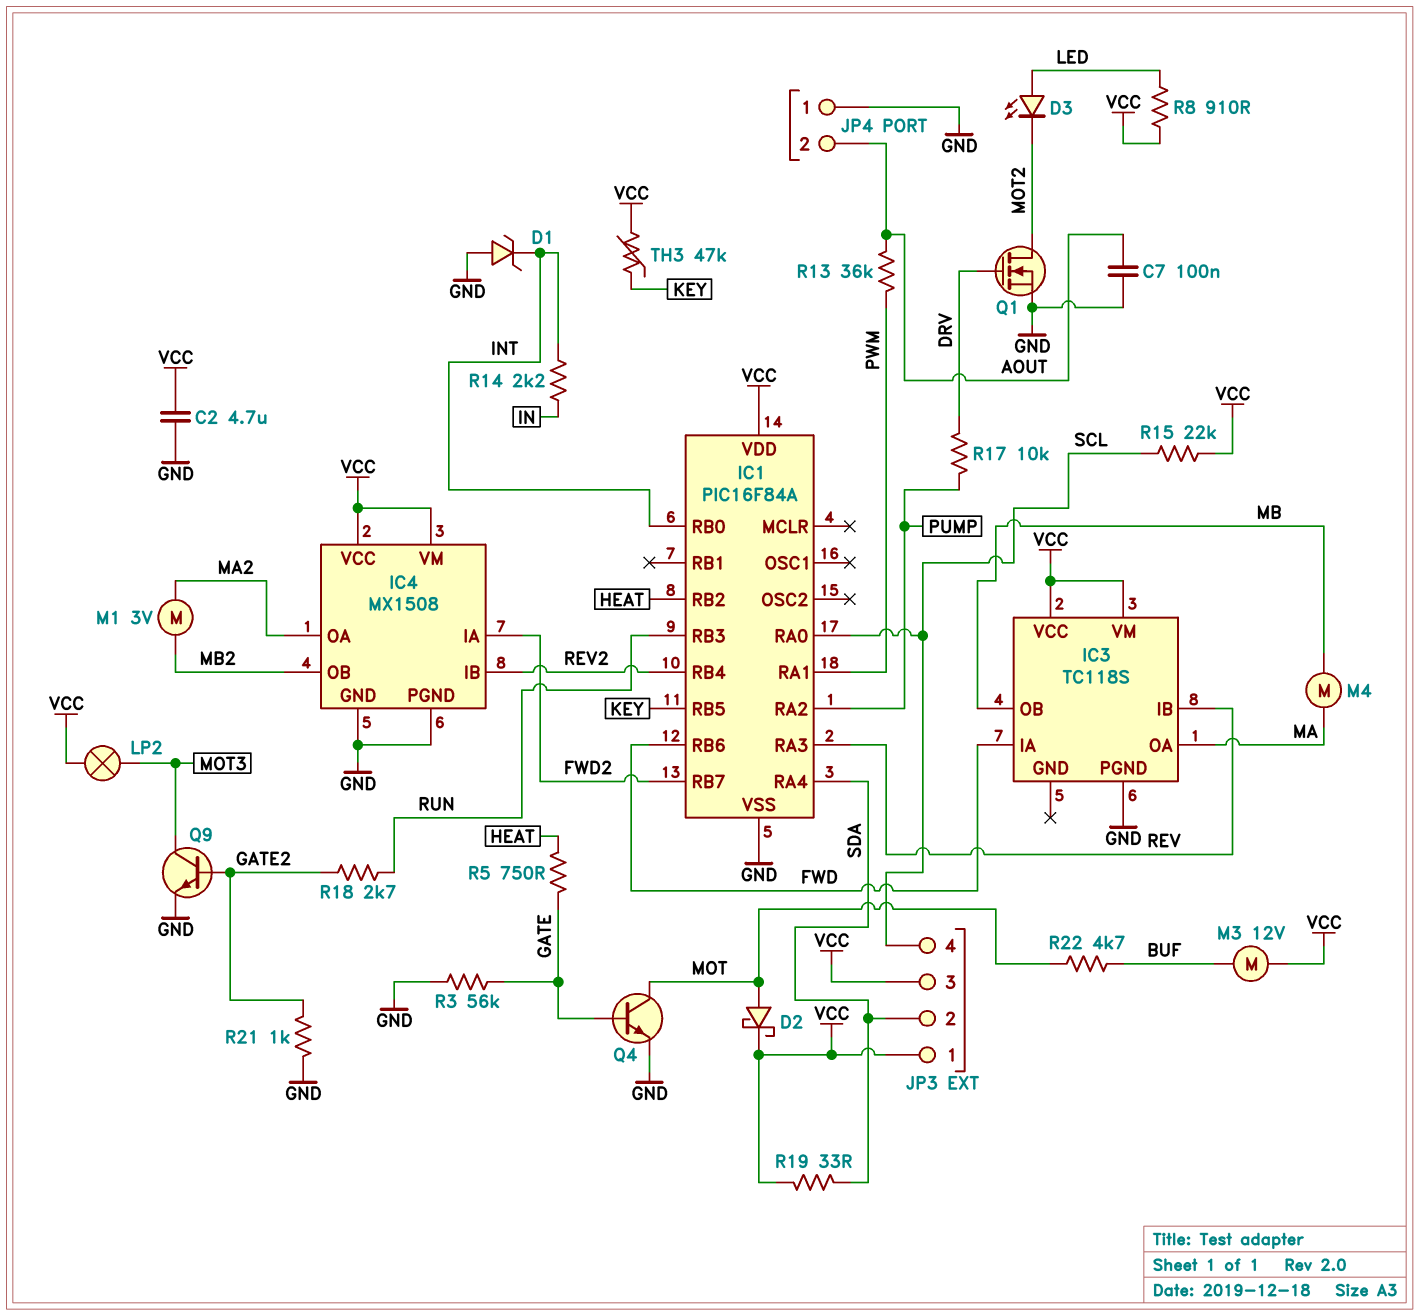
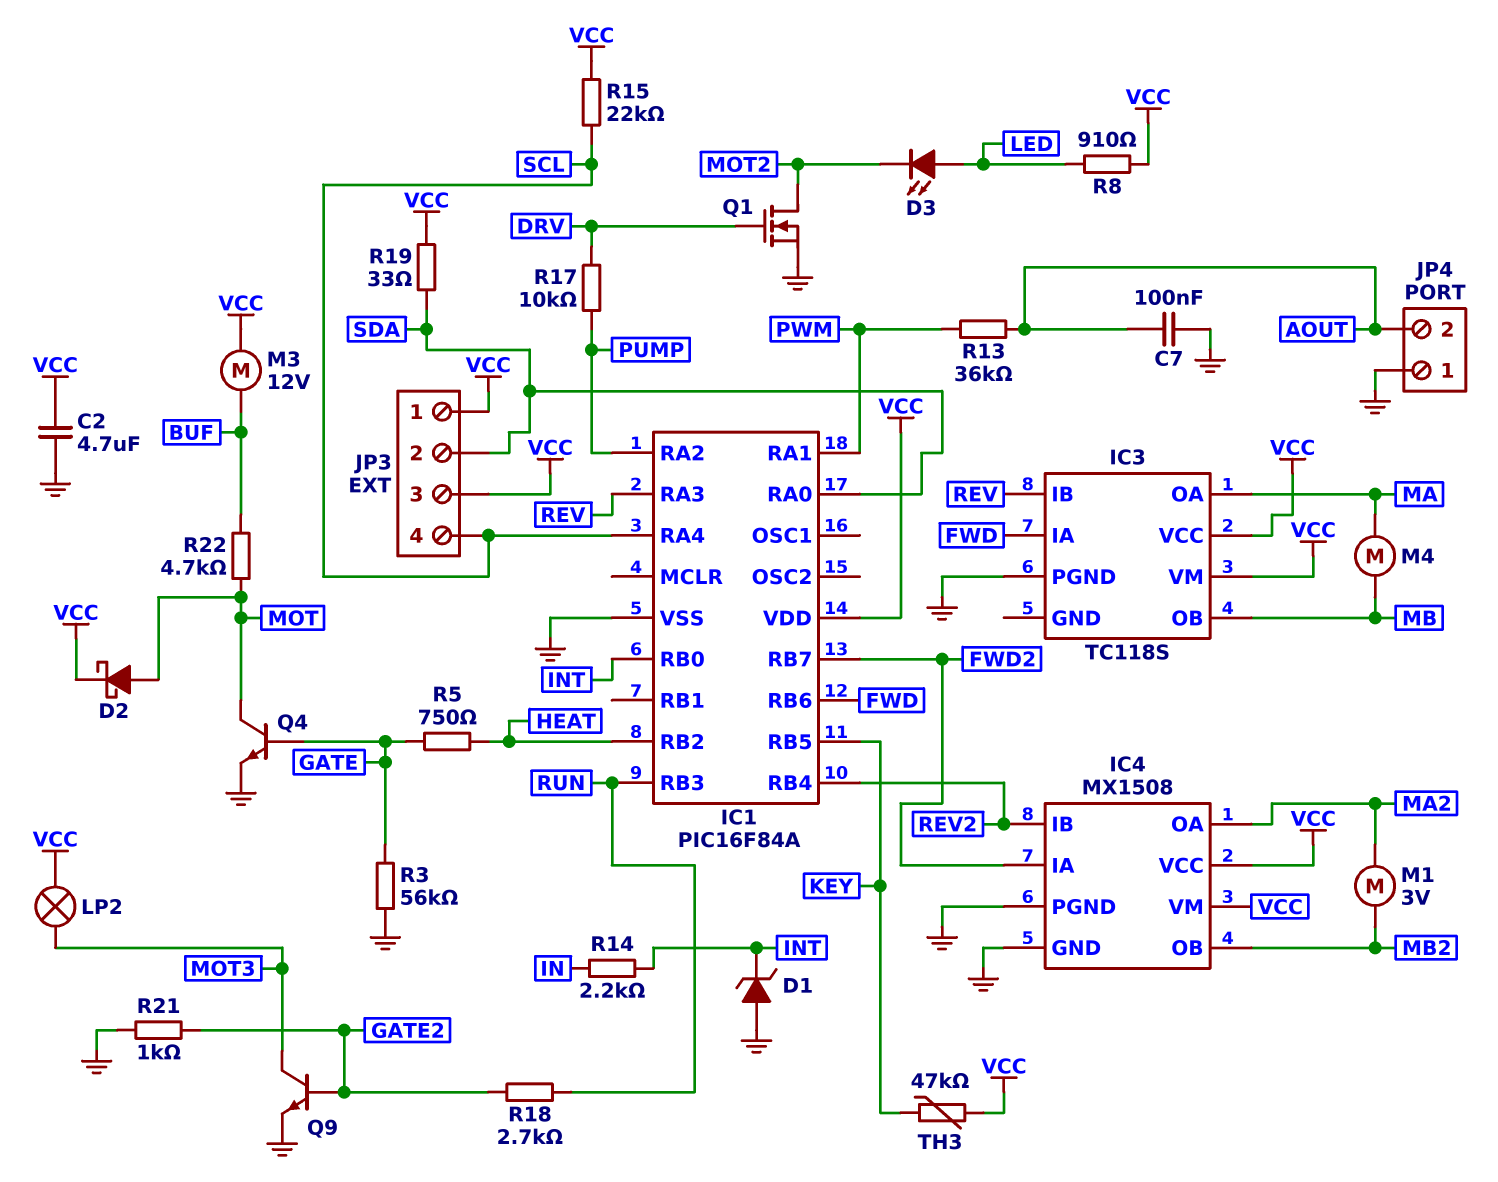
IC1 pin RA0: SCL -> SDA
IC1 pin RA4: SDA -> SCL

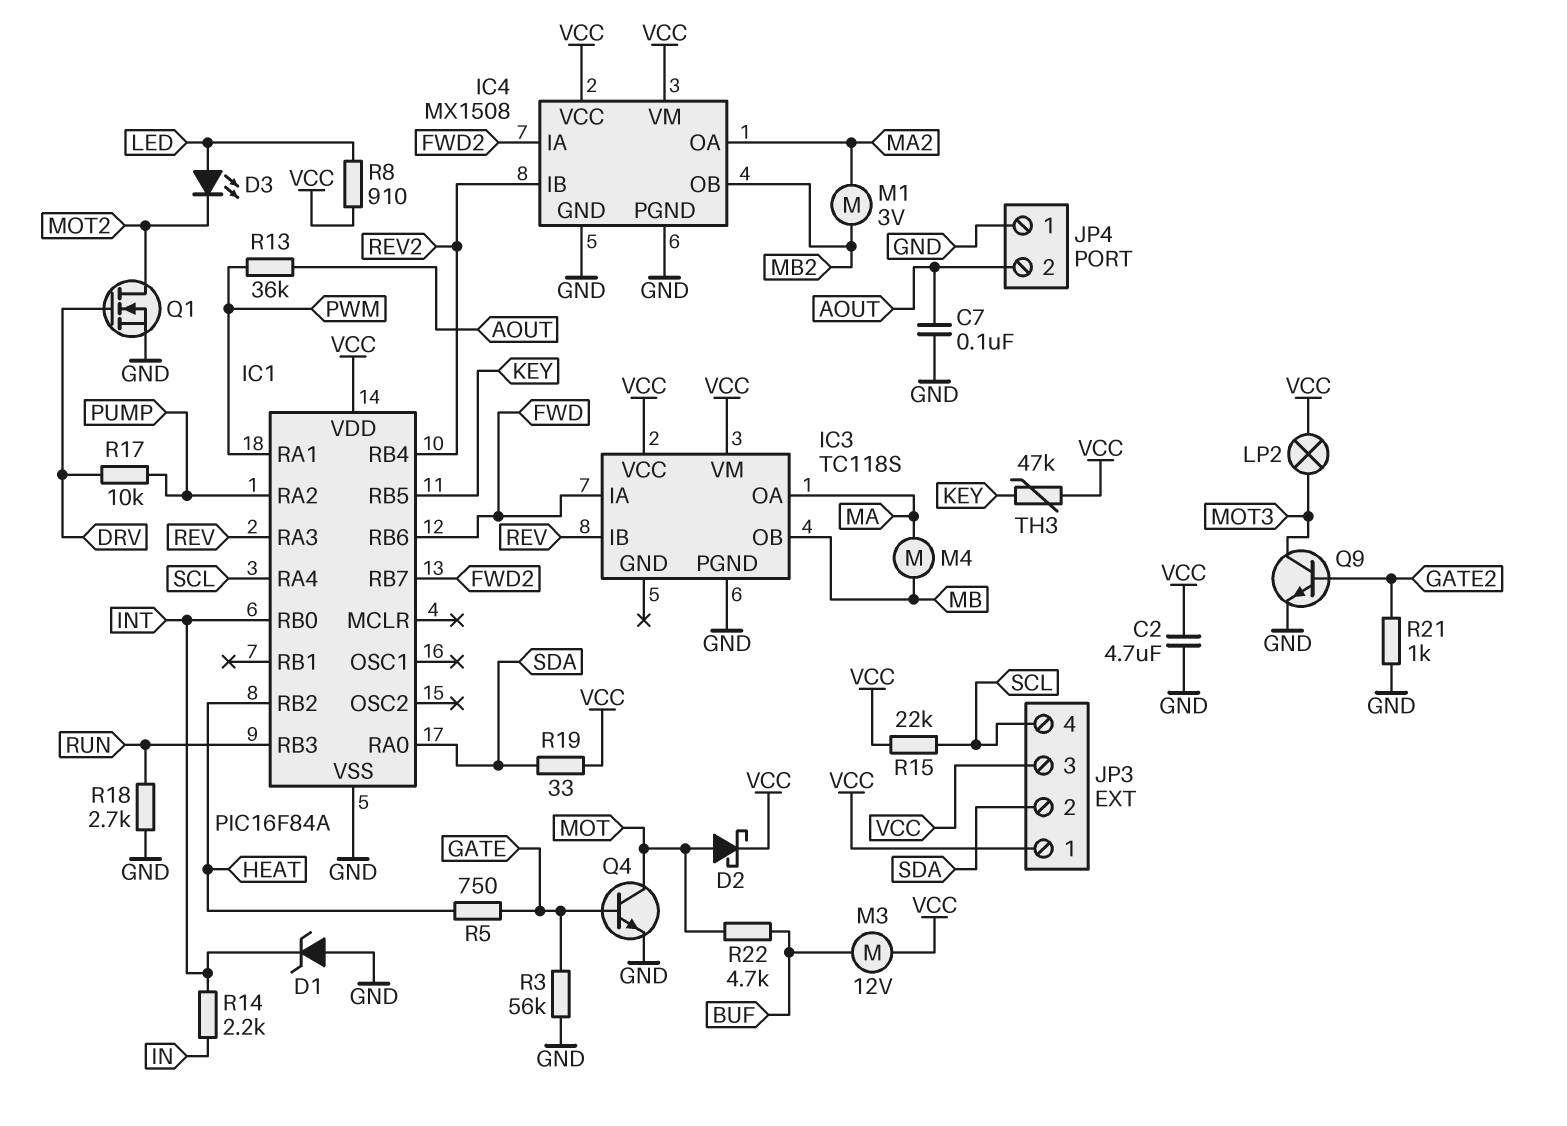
R18: 2.7k (GATE2, RUN) -> 2.7k (GND, RUN)

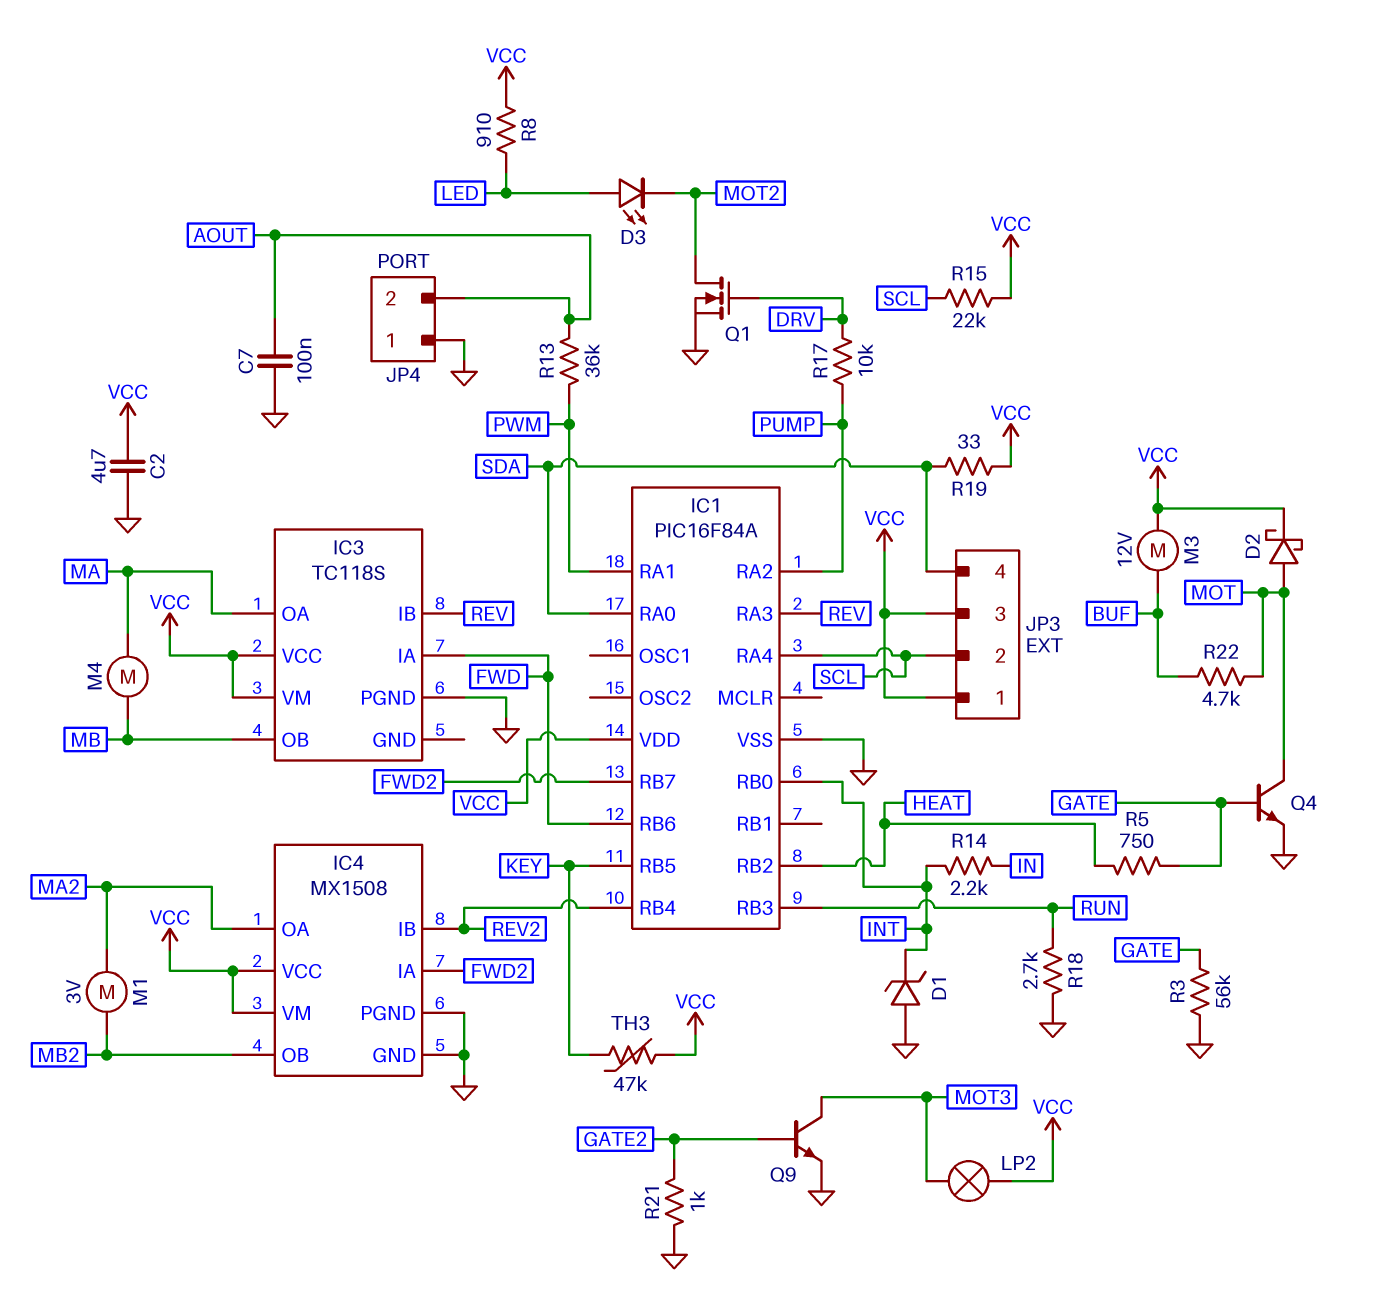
JP3 pin 2: SDA -> SCL
JP3 pin 4: SCL -> SDA

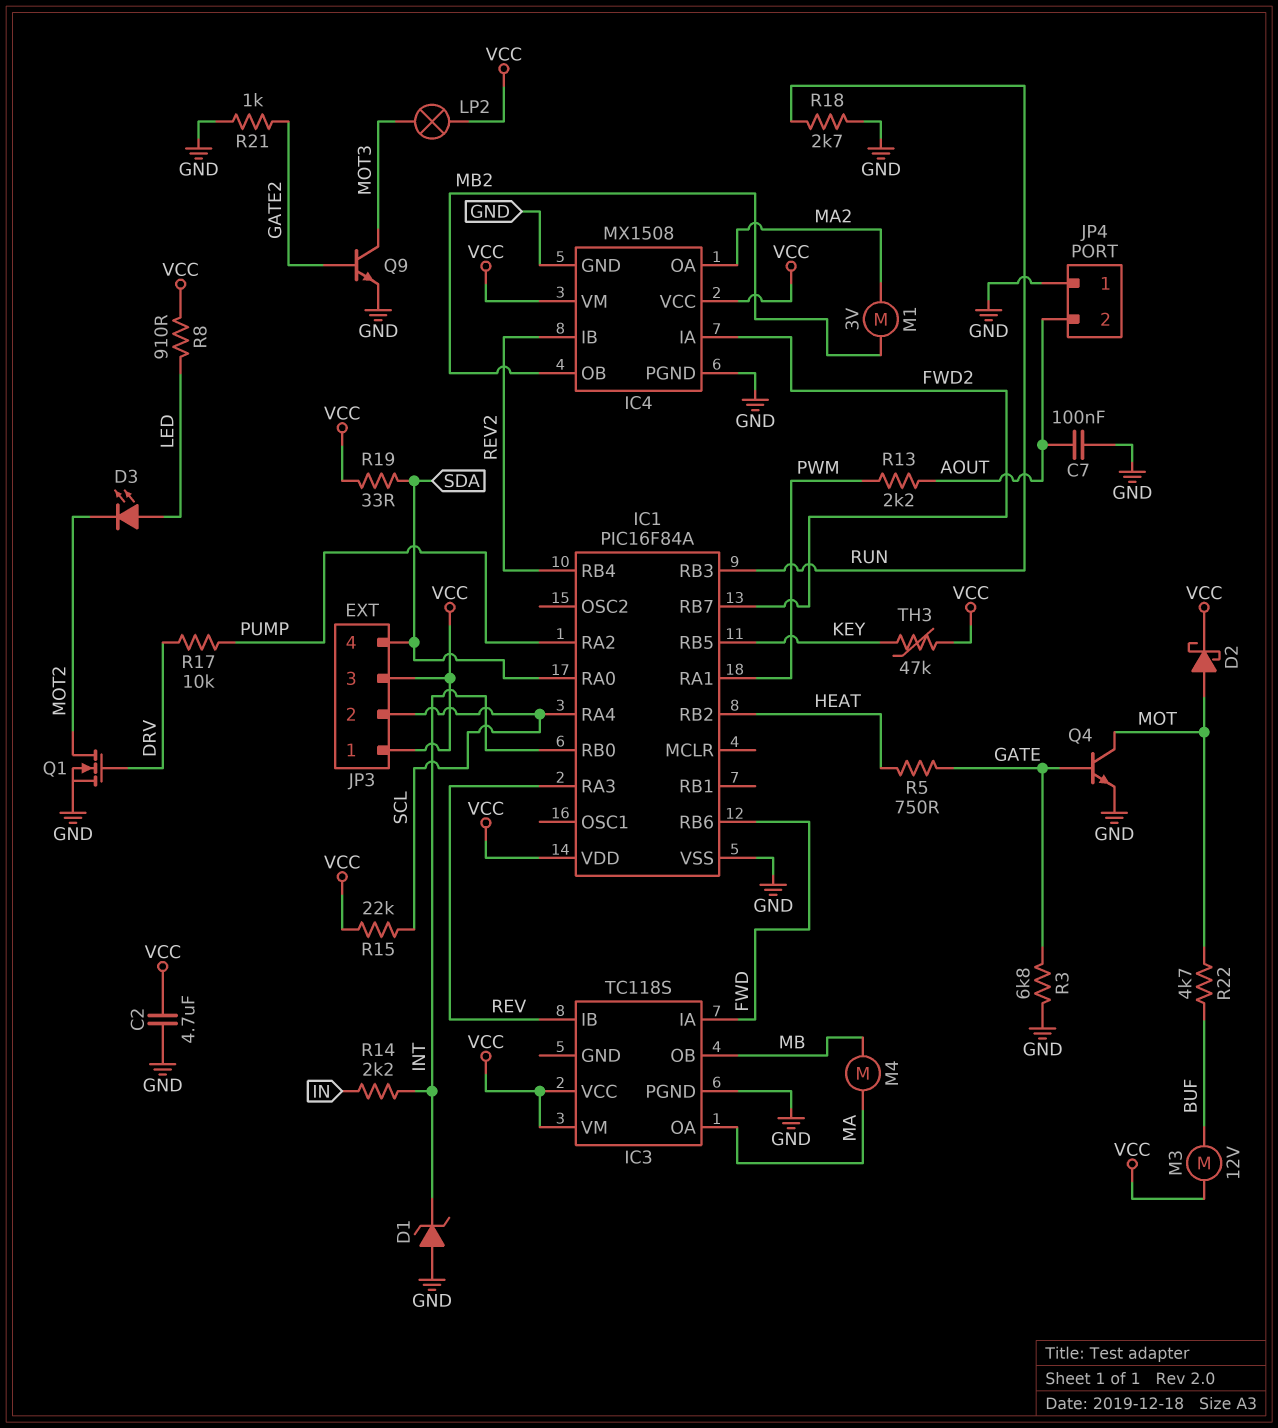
R3: 56k (GATE, GND) -> 6.8k (GATE, GND)
R13: 36k (AOUT, PWM) -> 2.2k (AOUT, PWM)

